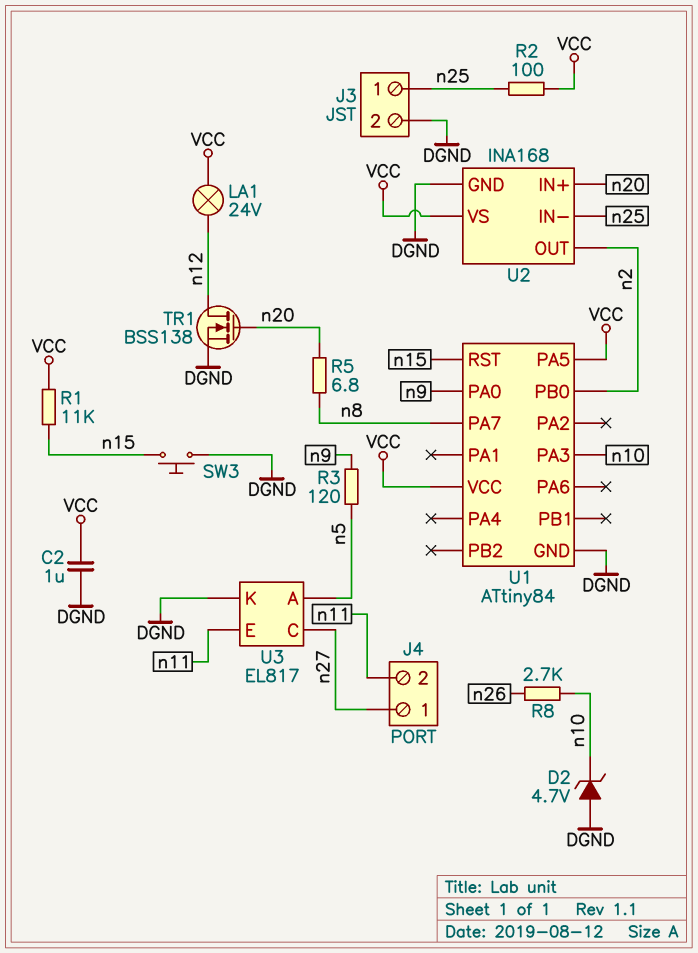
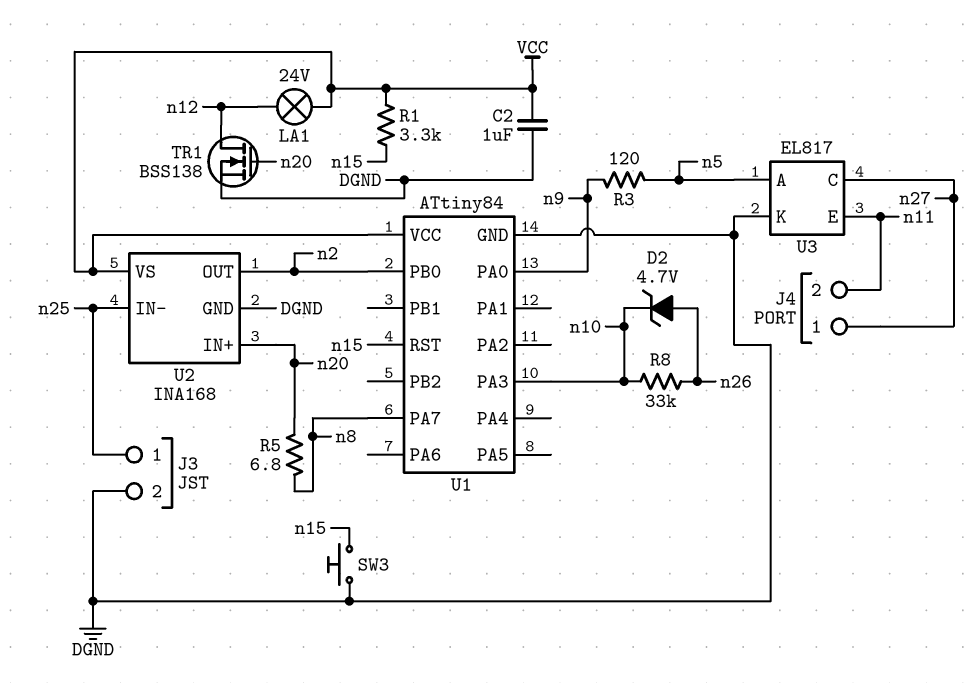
D2: zener 4.7V (A DGND, K n10) -> zener 4.7V (A n26, K n10)
R1: 11k (VCC, n15) -> 3.3k (VCC, n15)
R2: 100 (VCC, n25) -> none
R8: 2.7k (n10, n26) -> 33k (n10, n26)
U1 pin PA5: VCC -> none

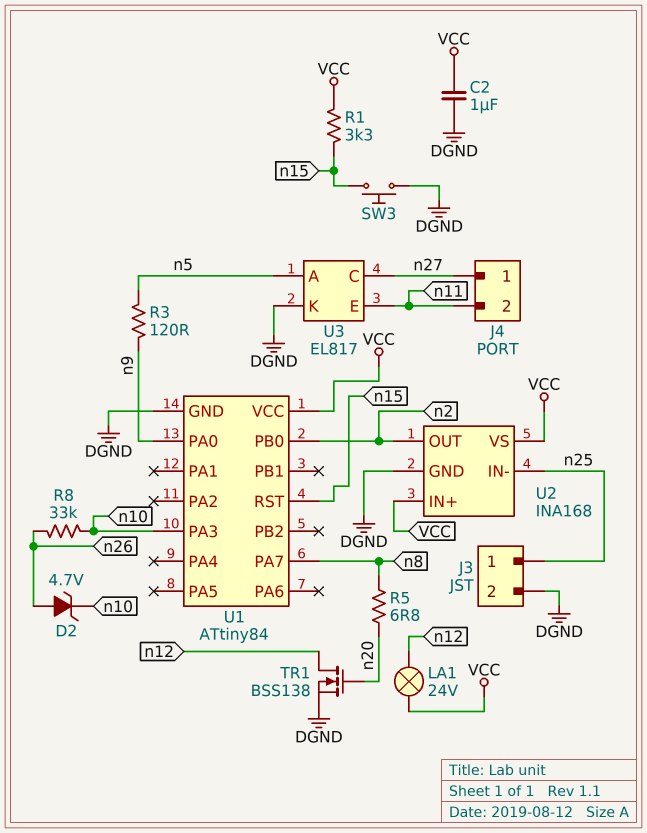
U2 pin IN+: n20 -> VCC

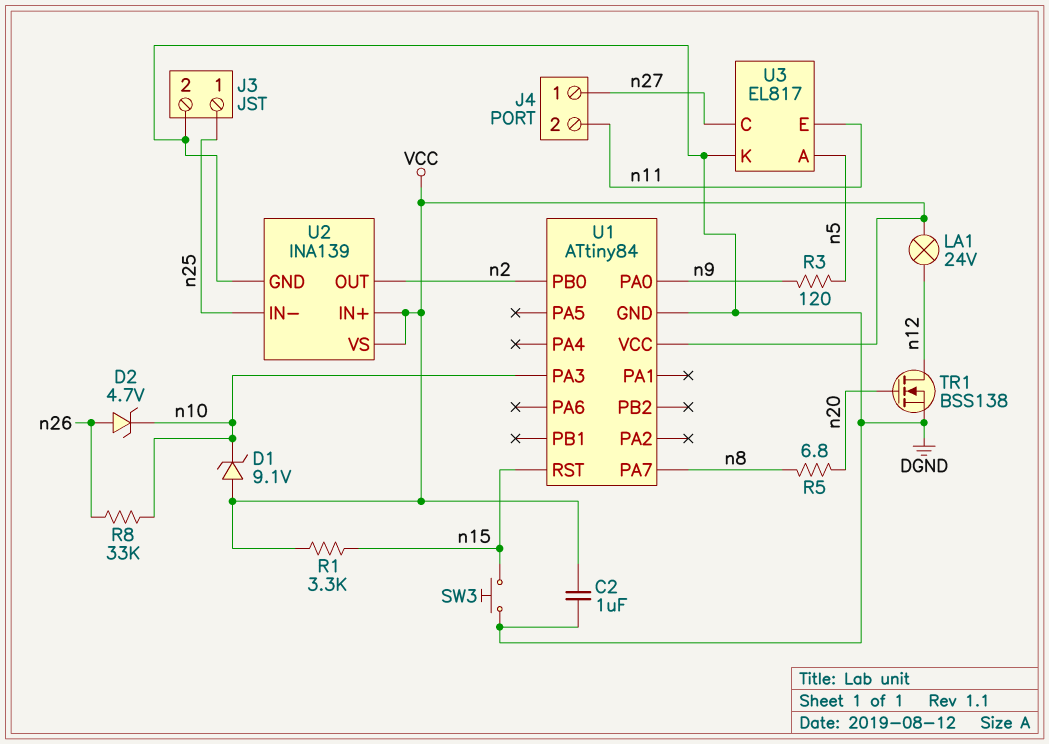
D1: none -> zener 9.1V (A VCC, K n10)
U2: INA168 -> INA139

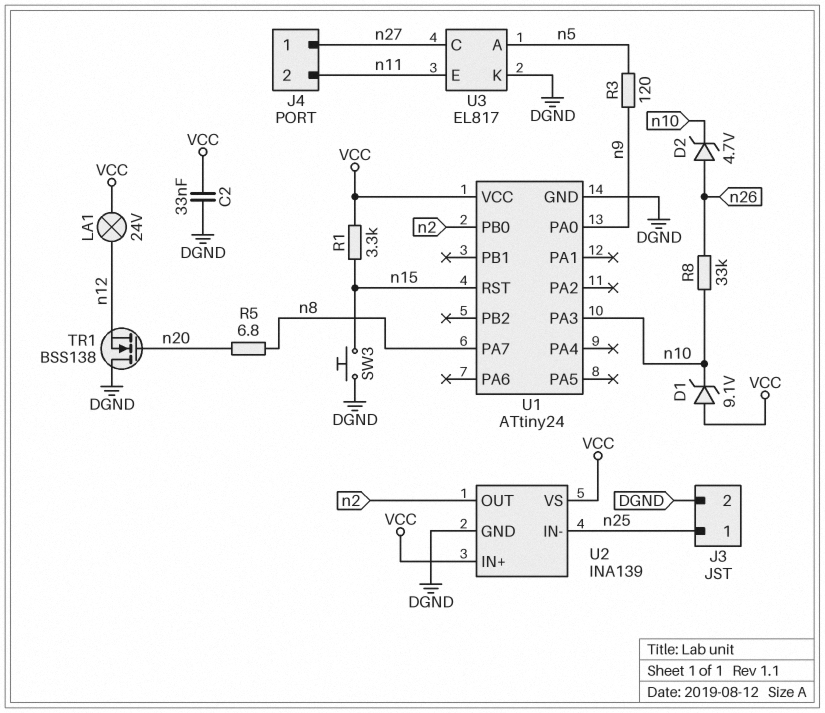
C2: 1uF (DGND, VCC) -> 33nF (DGND, VCC)
TR1: NMOS BSS138 (G n20, D n12, S DGND) -> NMOS BSS138 (G n20, D DGND, S n12)
U1: ATtiny84 -> ATtiny24

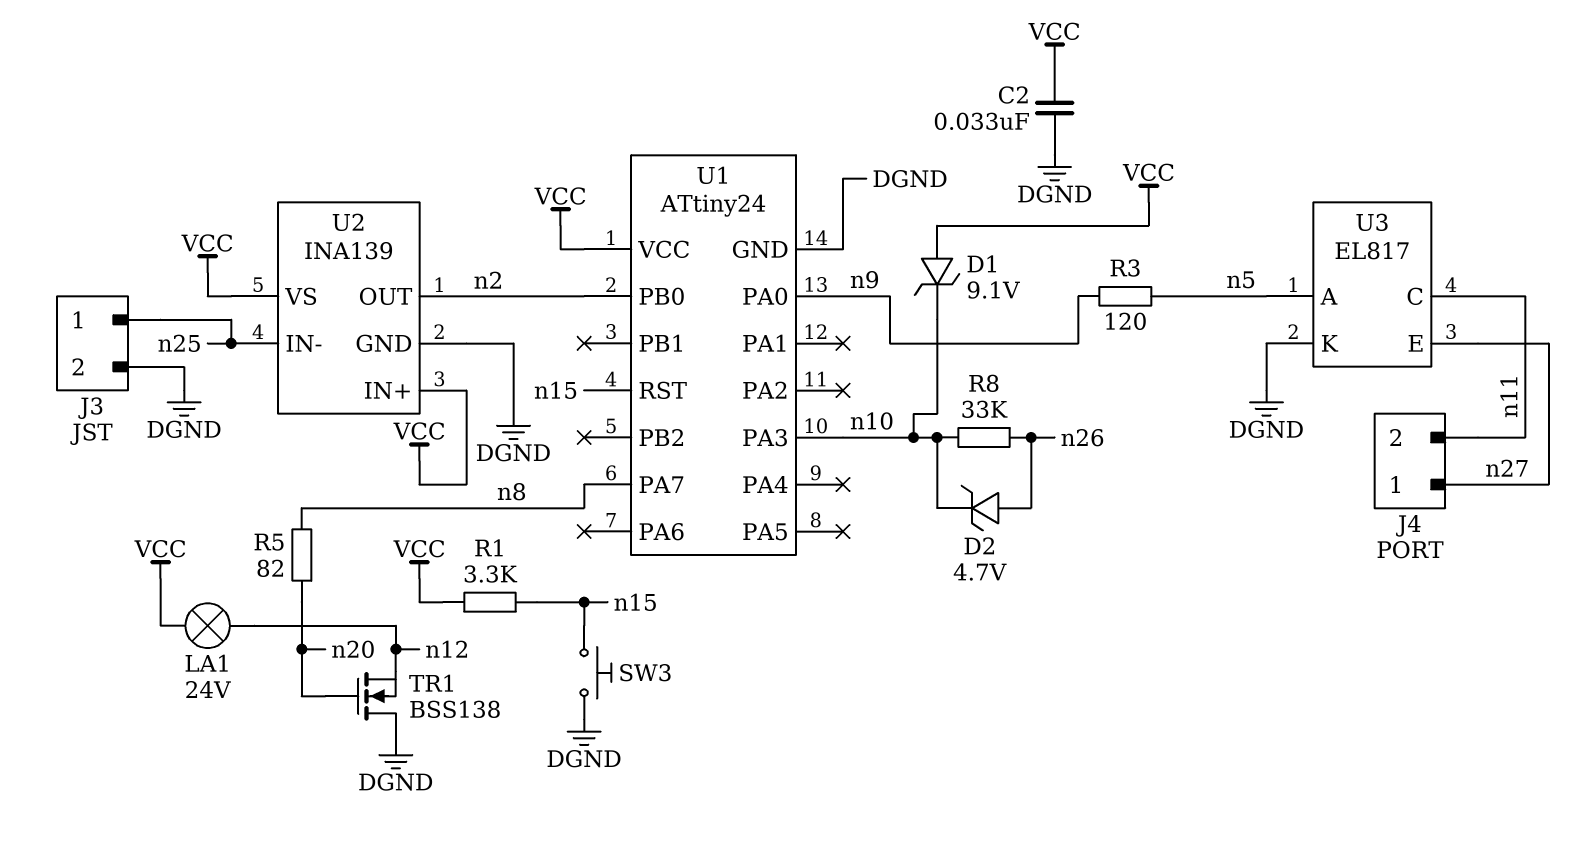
R5: 6.8 (n8, n20) -> 82 (n8, n20)
U3 pin C: n27 -> n11
U3 pin E: n11 -> n27

